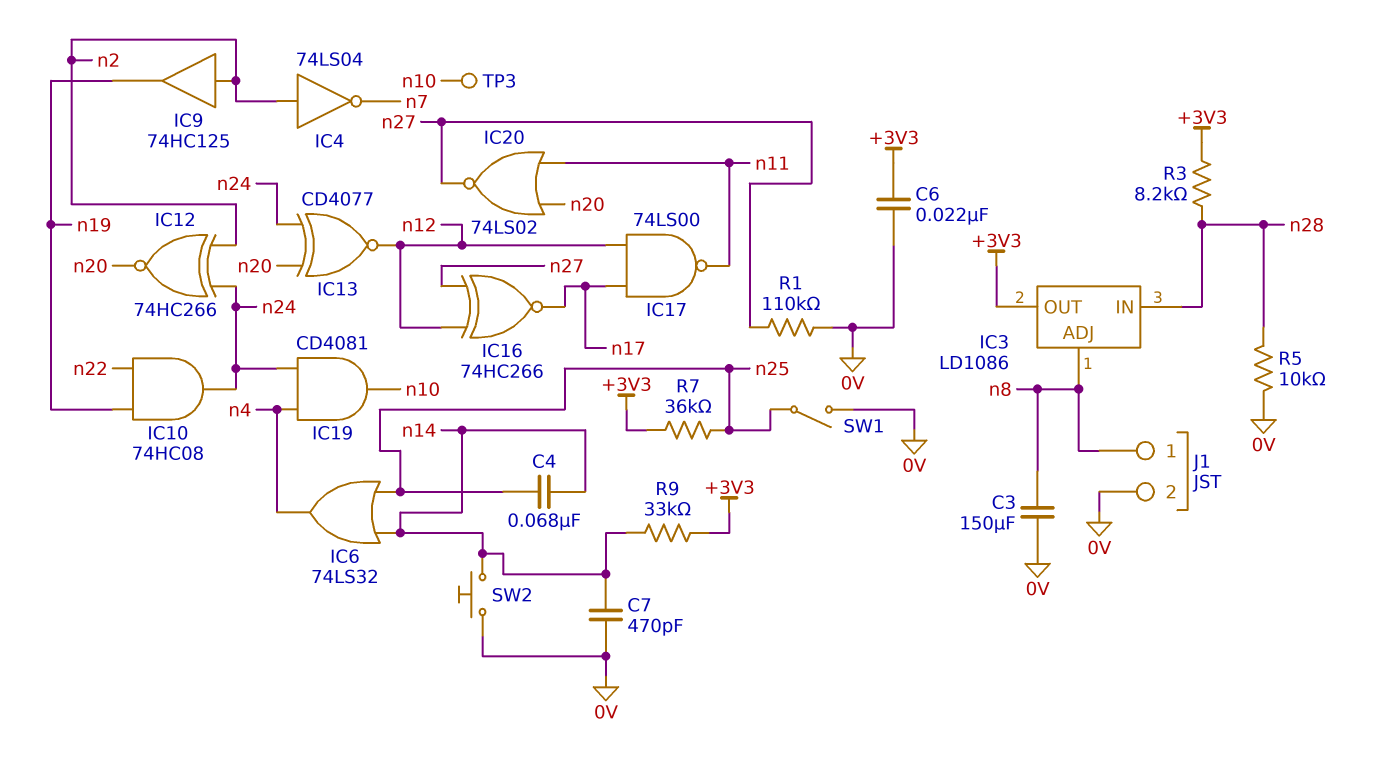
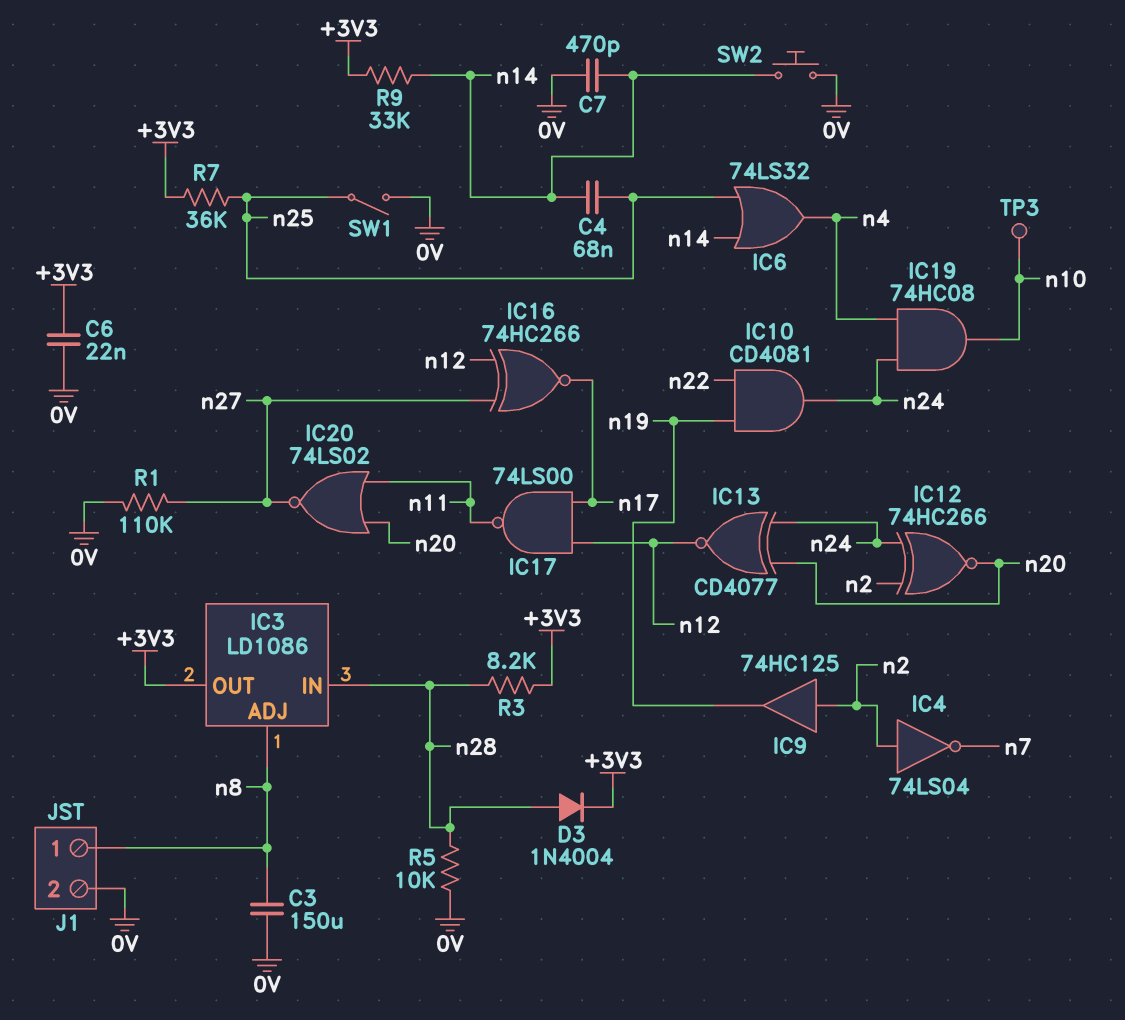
D3: none -> diode 1N4004 (A n28, K +3V3)
IC10: AND 74HC08 (in n19, in n22, out n24) -> AND CD4081 (in n19, in n22, out n24)
IC19: AND CD4081 (in n4, in n24, out n10) -> AND 74HC08 (in n4, in n24, out n10)

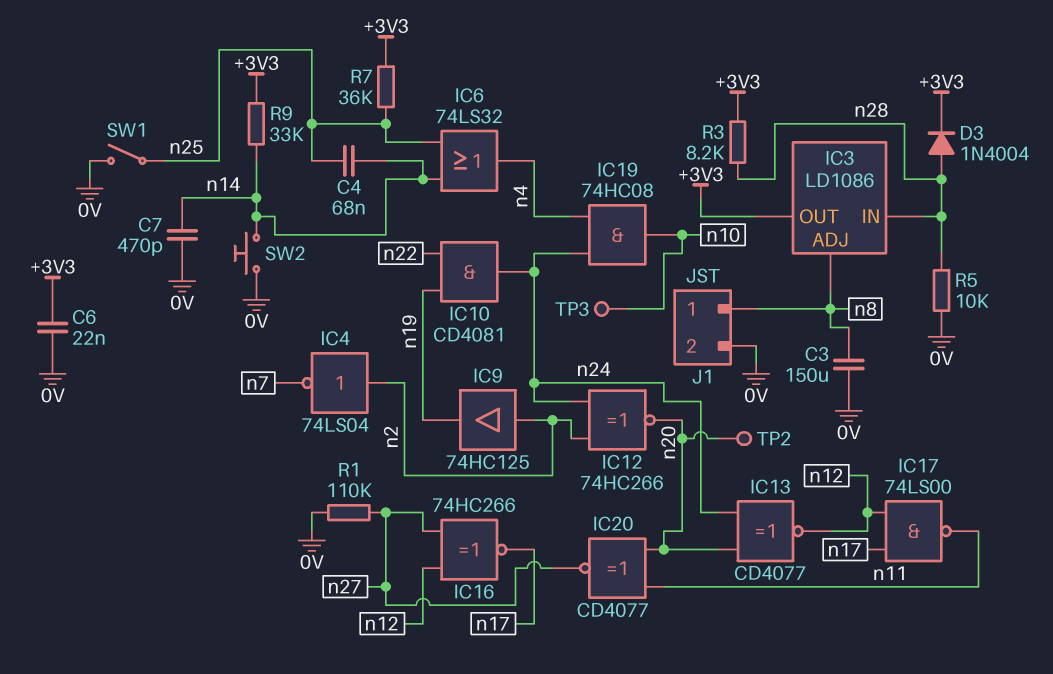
IC20: NOR 74LS02 (in n11, in n20, out n27) -> XNOR CD4077 (in n11, in n20, out n27)
TP2: none -> test point (n20)

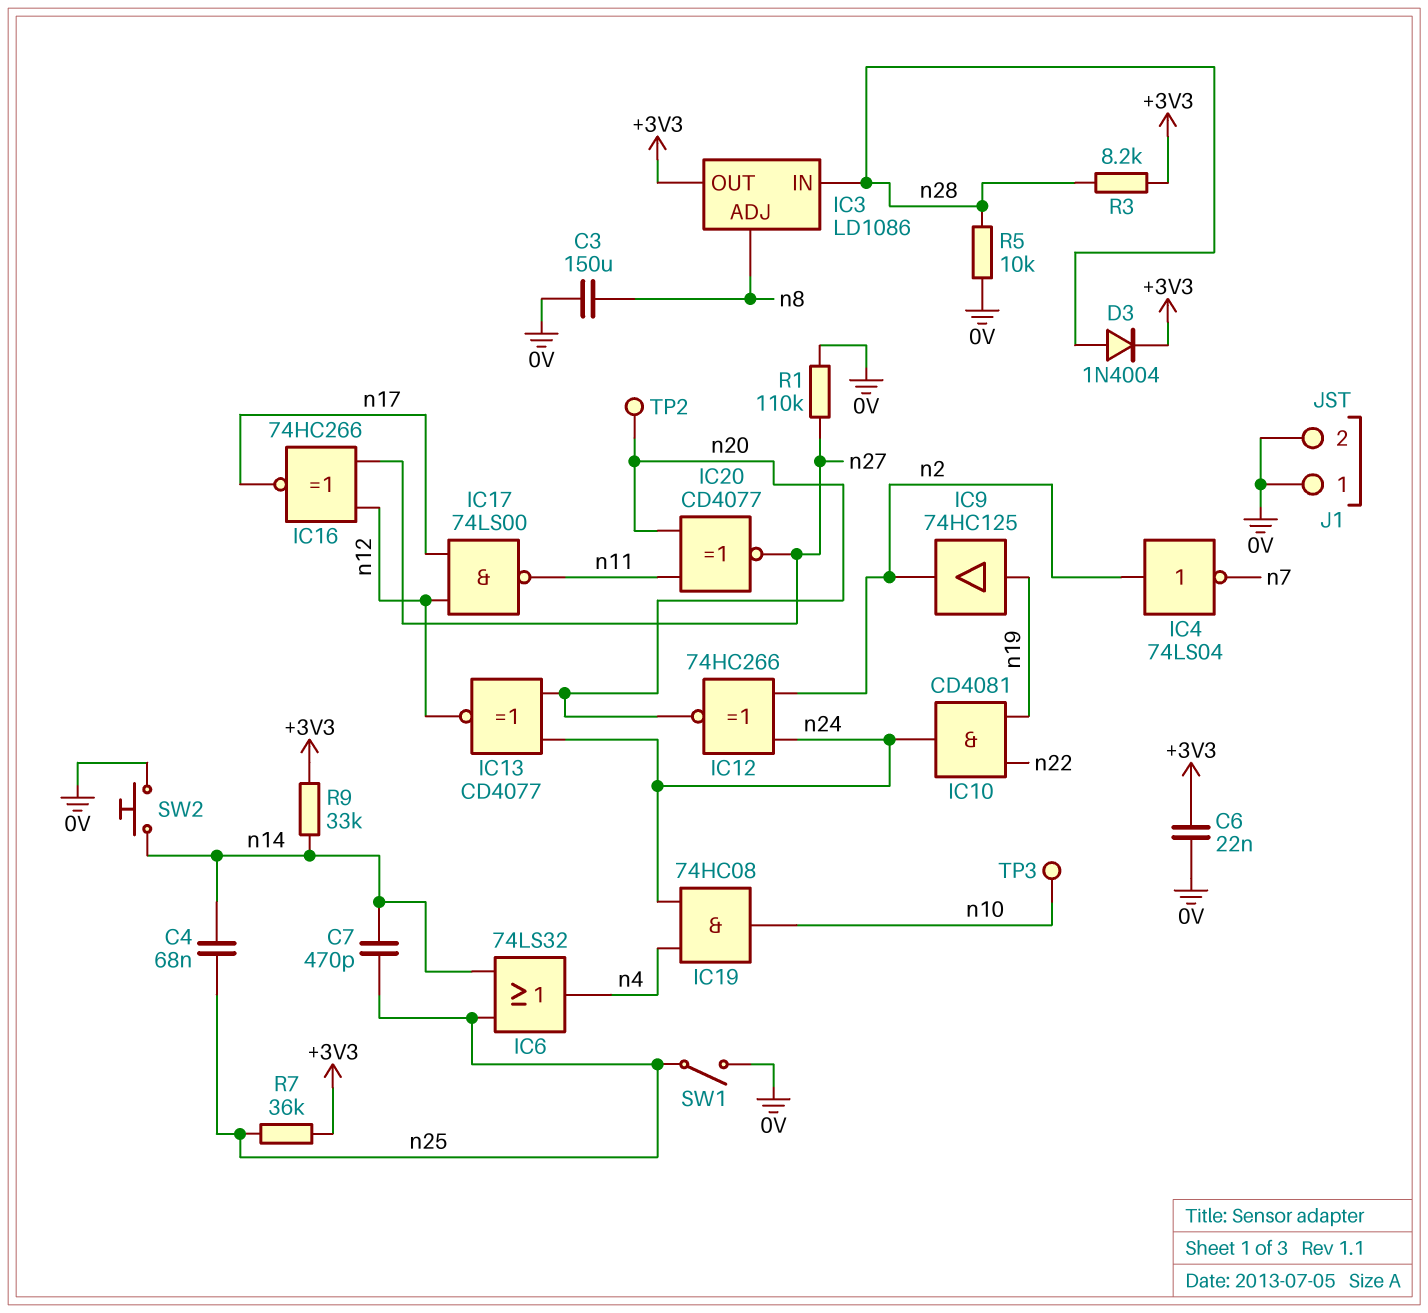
C7: 470pF (0V, n14) -> 470pF (n14, n25)
IC9: buffer 74HC125 (in n2, out n19) -> buffer 74HC125 (in n19, out n2)
J1 pin 1: n8 -> 0V

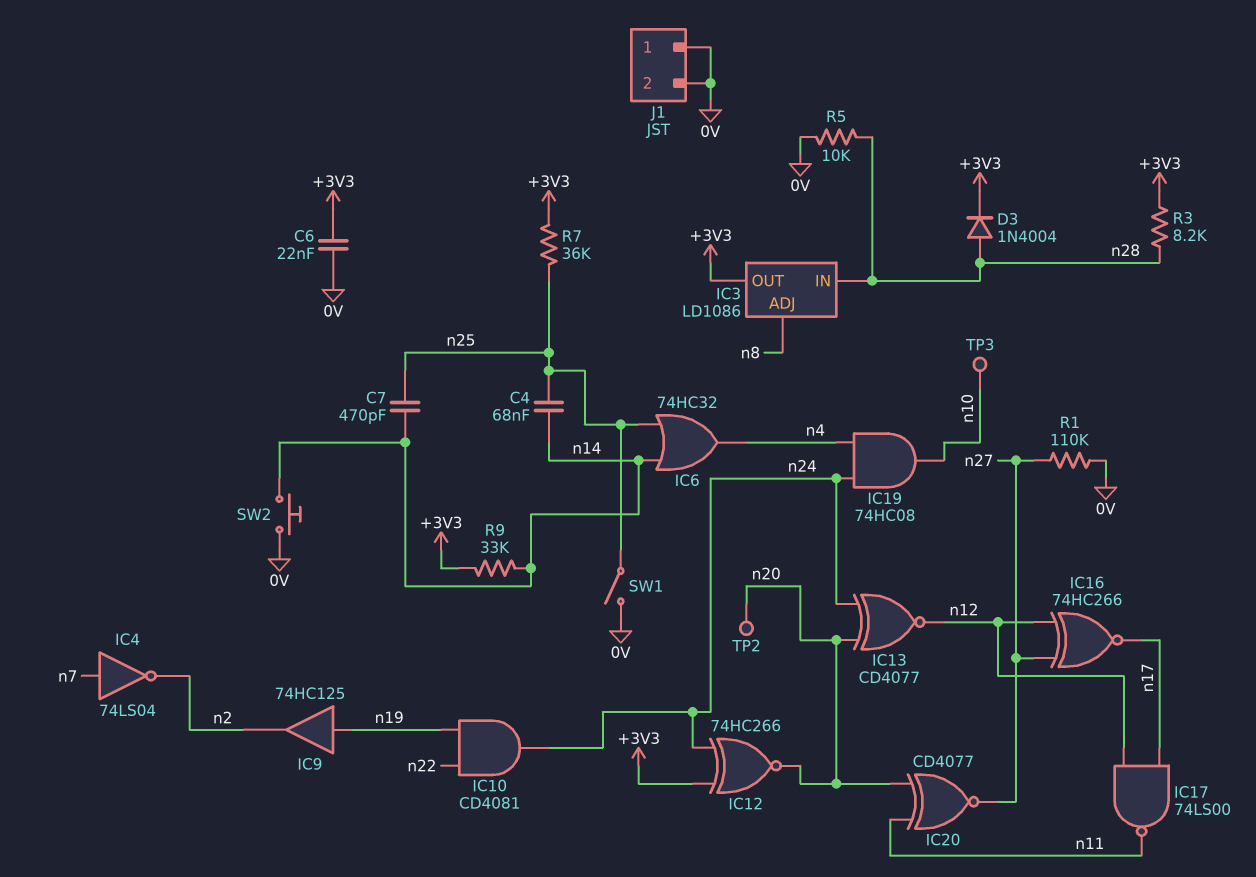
C3: 150uF (0V, n8) -> none
IC4: NOT 74LS04 (in n2, out n7) -> NOT 74LS04 (in n7, out n2)
IC6: OR 74LS32 (in n14, in n25, out n4) -> OR 74HC32 (in n14, in n25, out n4)
IC12: XNOR 74HC266 (in n2, in n24, out n20) -> XNOR 74HC266 (in +3V3, in n24, out n20)

